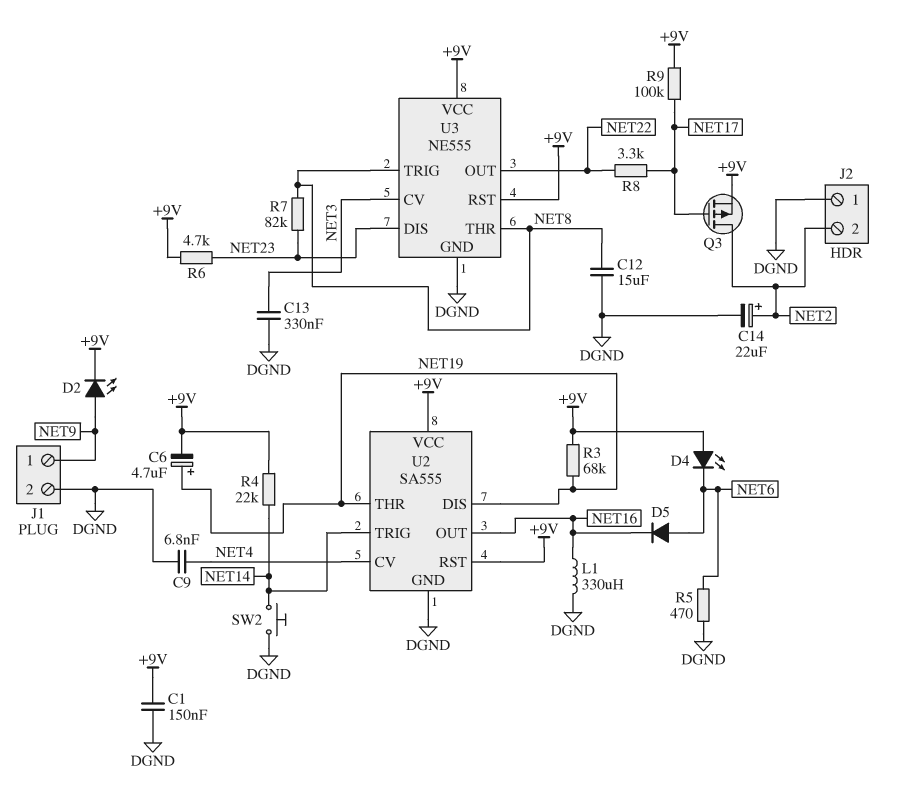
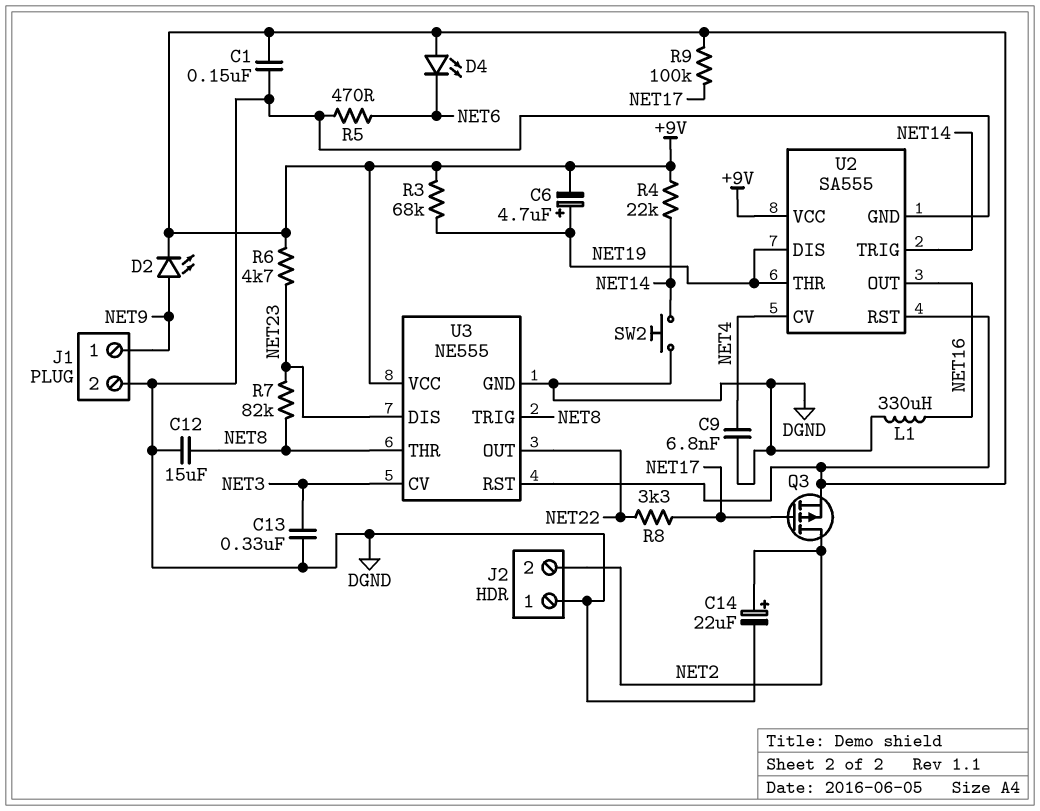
D5: diode (A NET6, K NET16) -> none

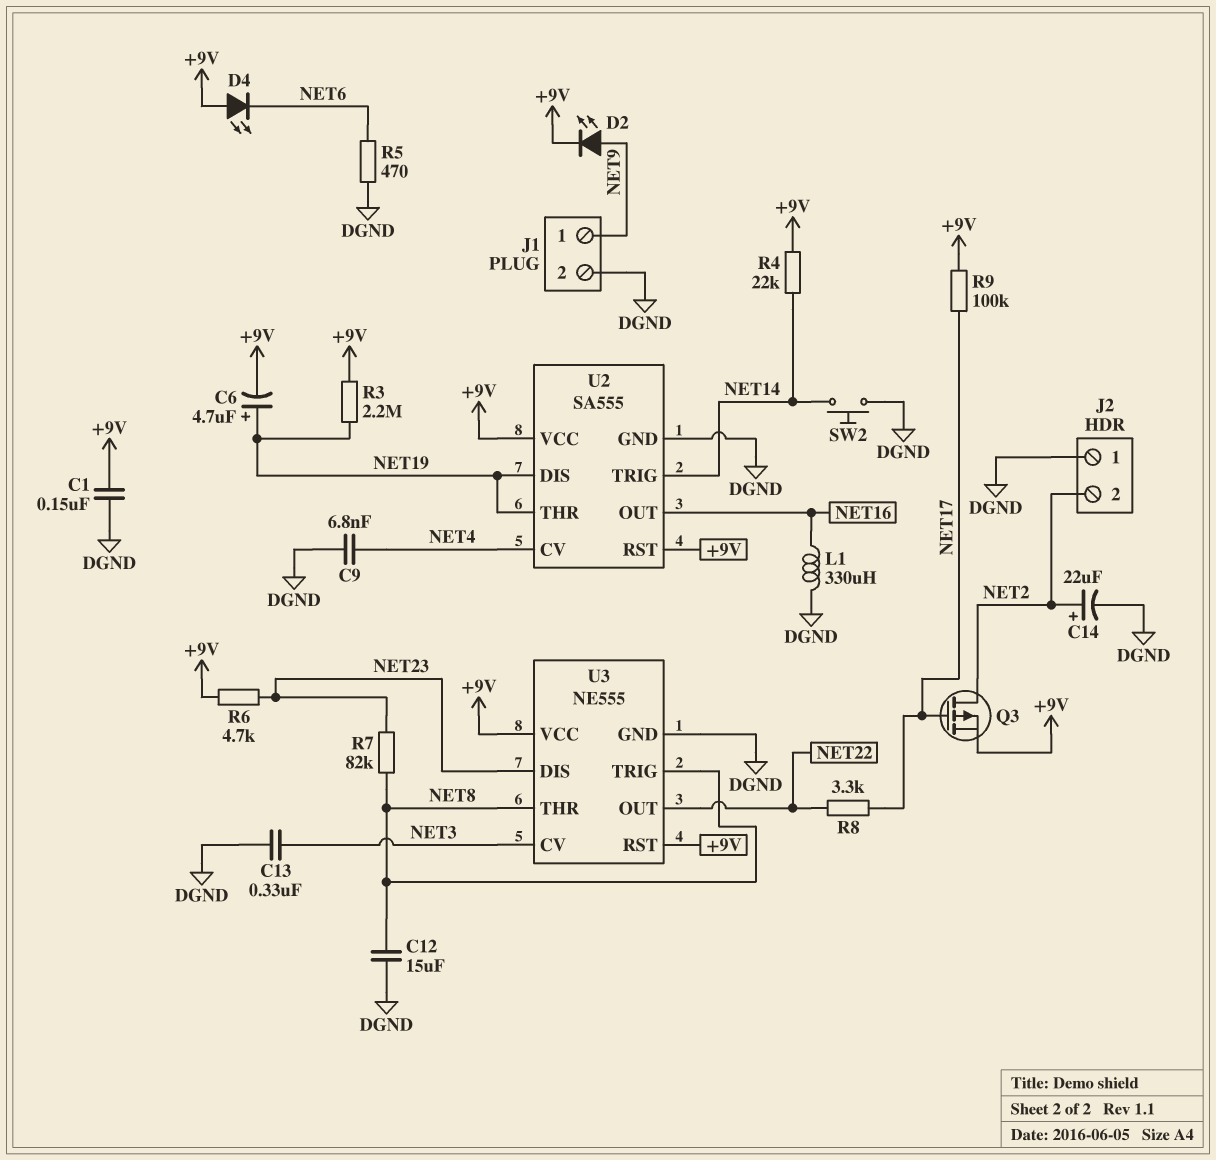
R3: 68k (+9V, NET19) -> 2.2M (+9V, NET19)

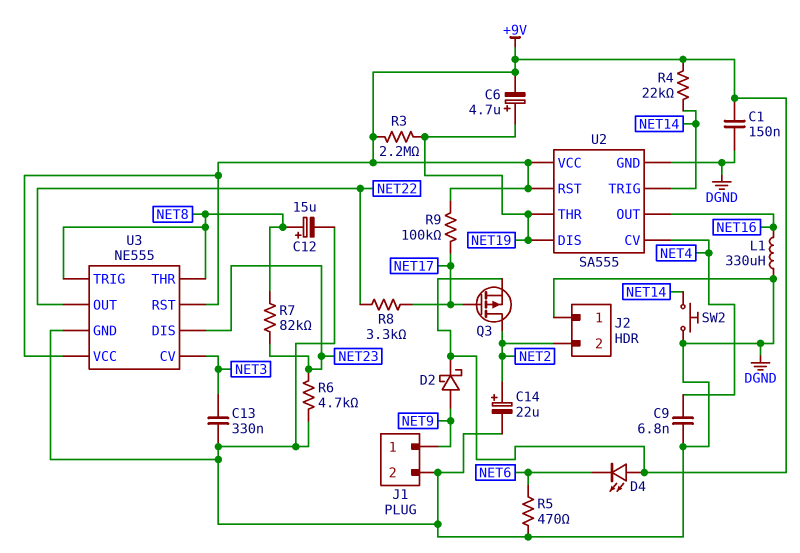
C12: 15uF (DGND, NET8) -> 15uF (plus NET8, minus DGND)
D2: LED (A NET9, K +9V) -> schottky (A NET9, K +9V)
R6: 4.7k (+9V, NET23) -> 4.7k (DGND, NET23)

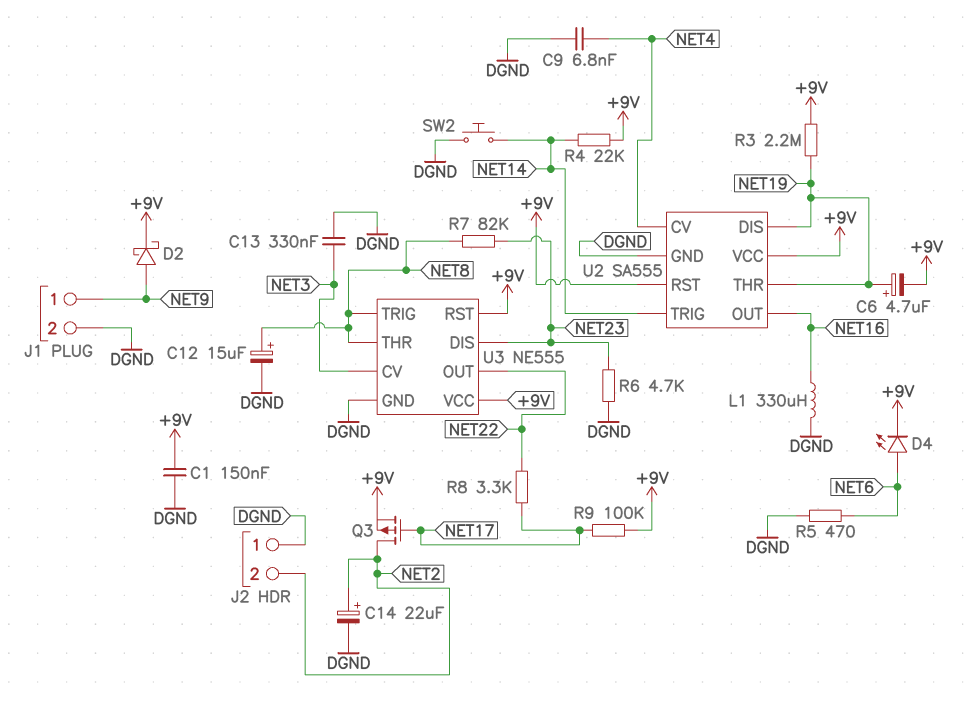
D4: LED (A +9V, K NET6) -> LED (A NET6, K +9V)

